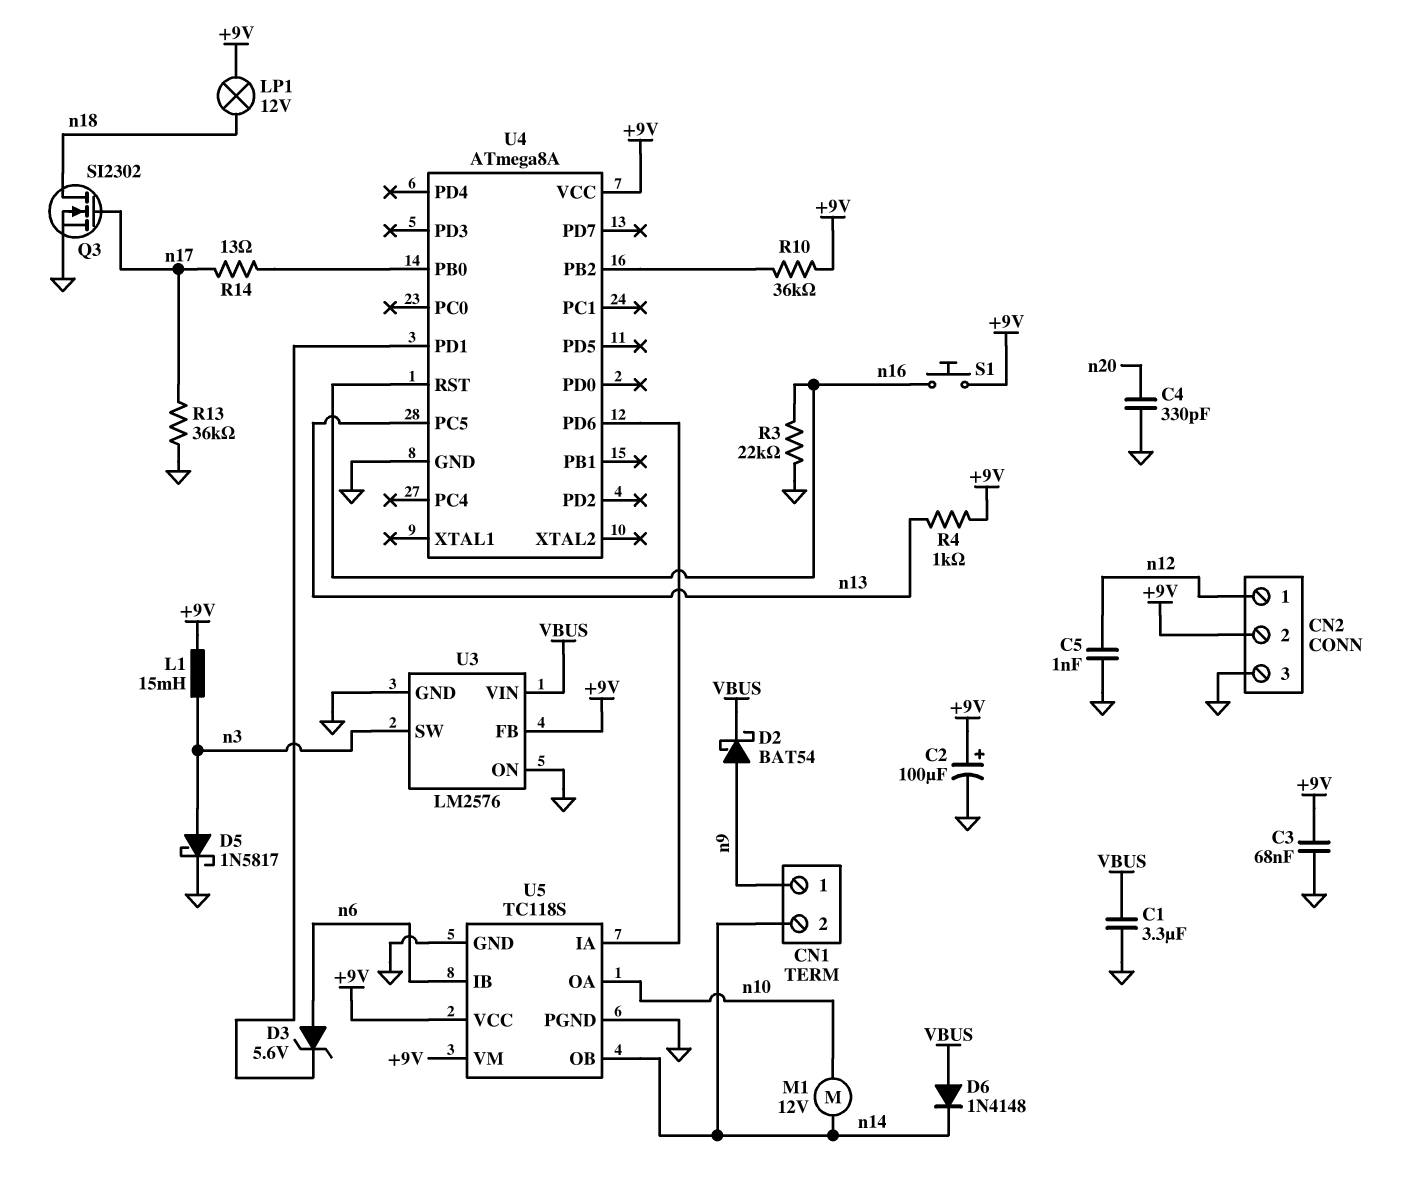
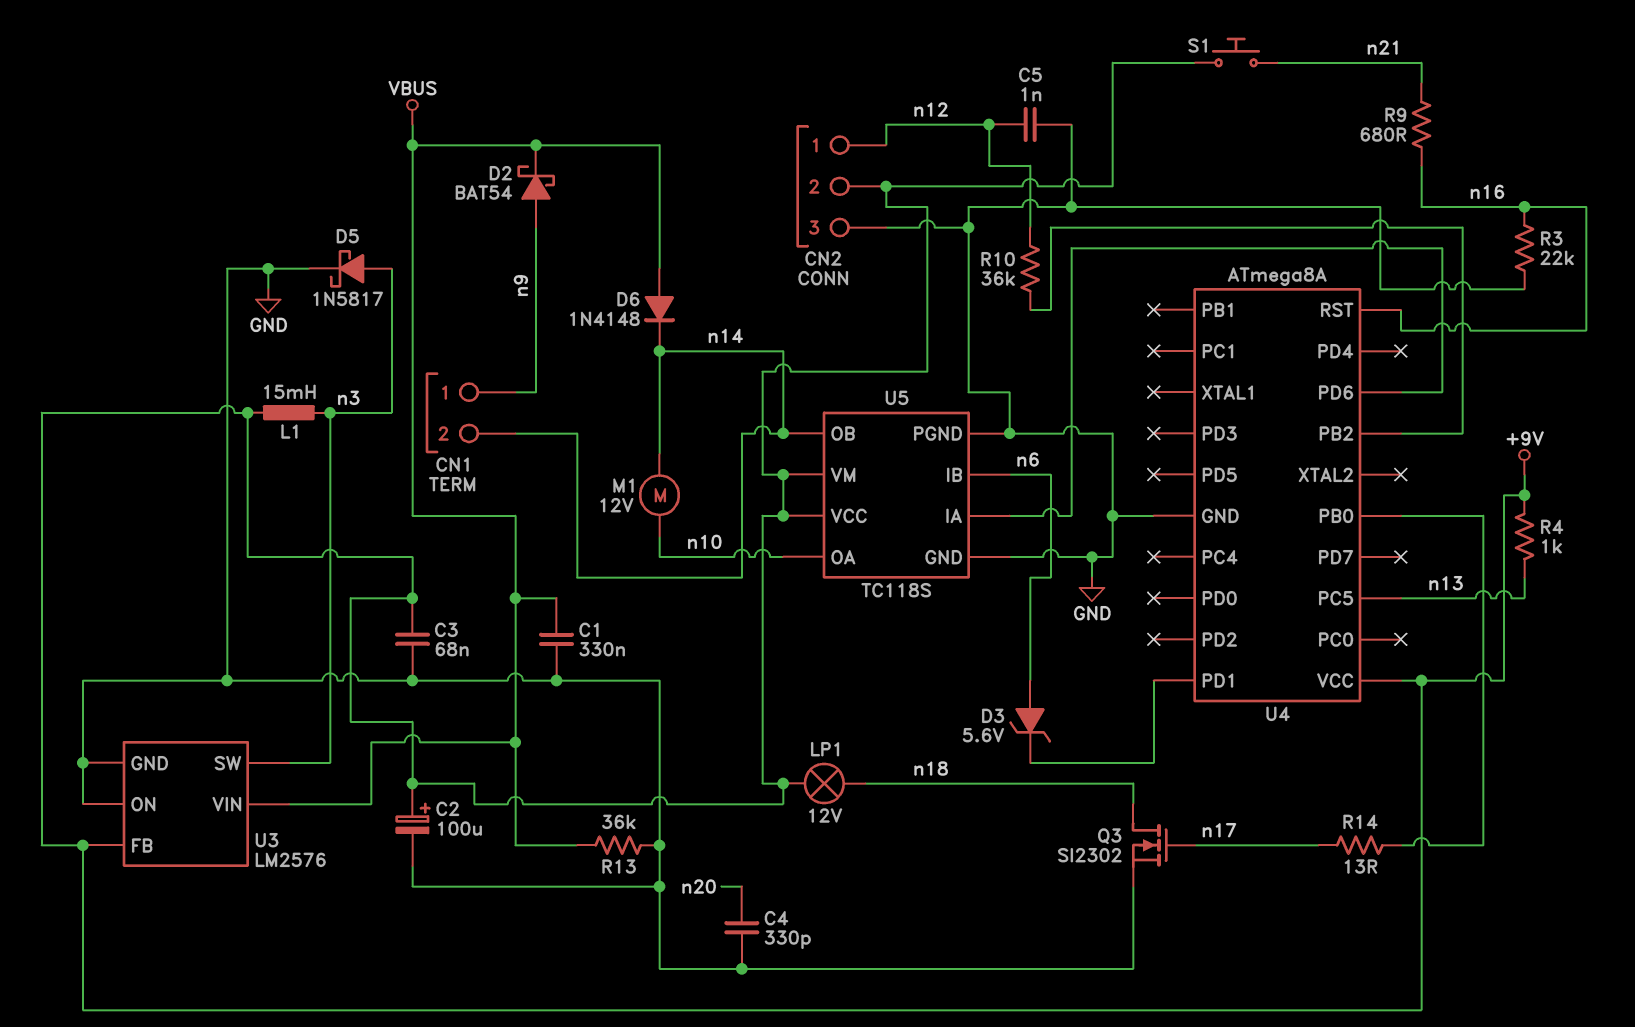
C1: 3.3uF (GND, VBUS) -> 330nF (GND, VBUS)
R9: none -> 680 (n16, n21)
R10: 36k (+9V, U4/PB2) -> 36k (U4/PB2, n12)
R13: 36k (GND, n17) -> 36k (GND, VBUS)
S1: button (+9V, n16) -> button (+9V, n21)

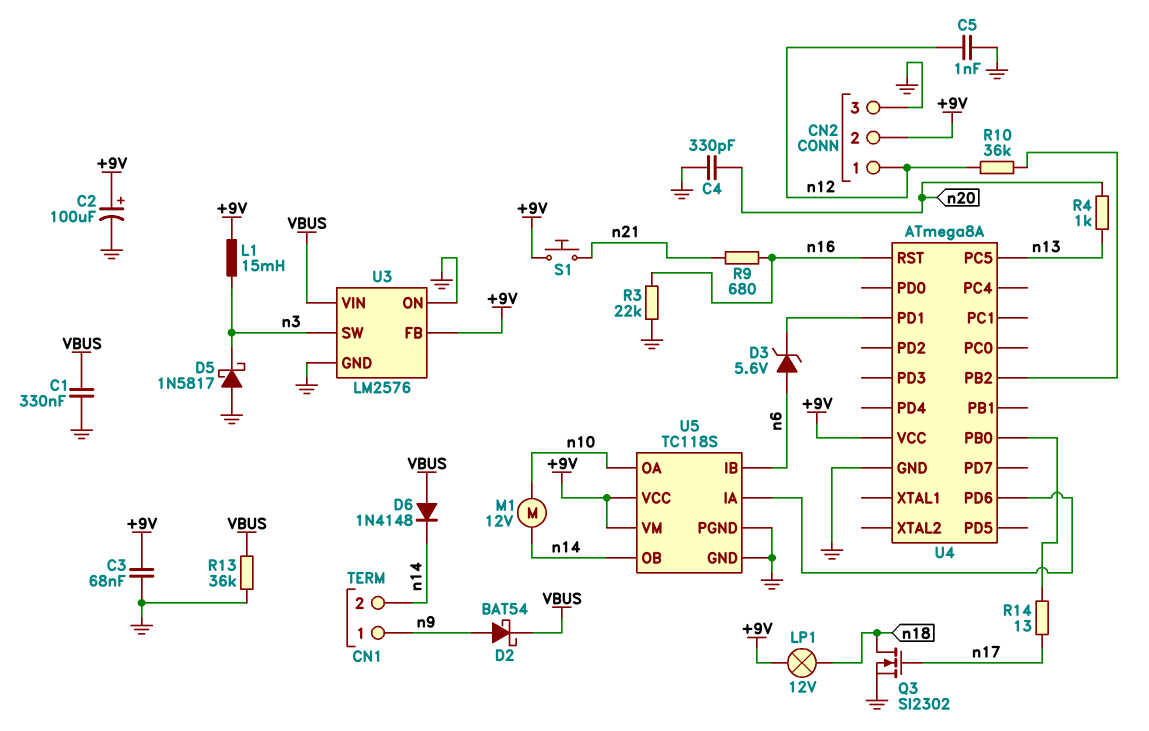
D5: schottky 1N5817 (A n3, K GND) -> schottky 1N5817 (A GND, K n3)
R4: 1k (+9V, n13) -> 1k (n13, n20)

